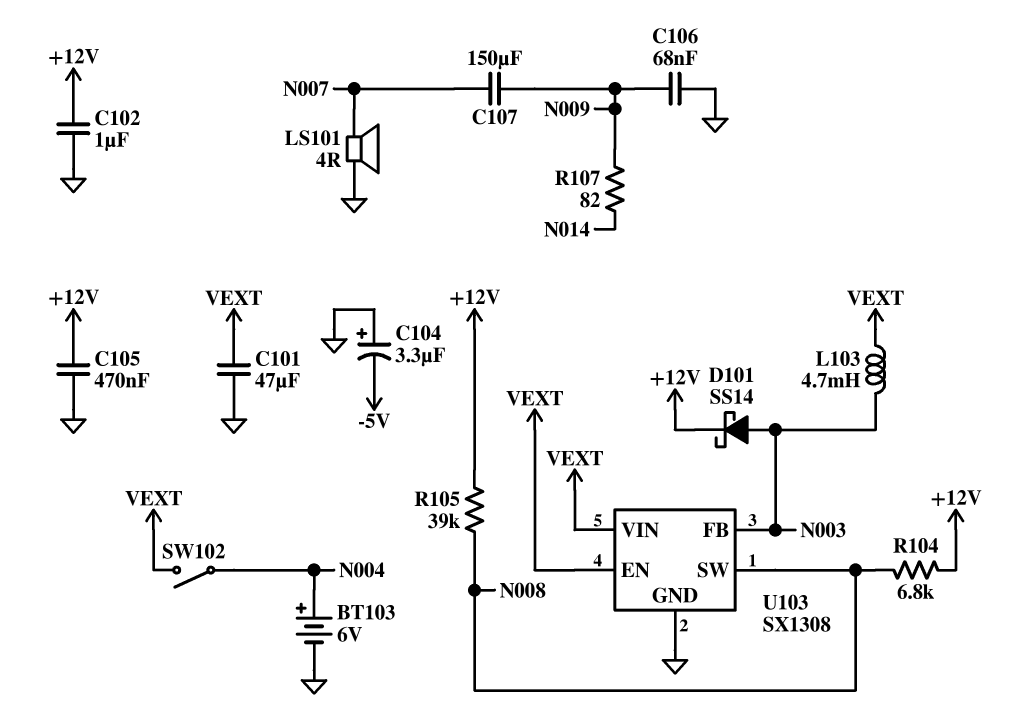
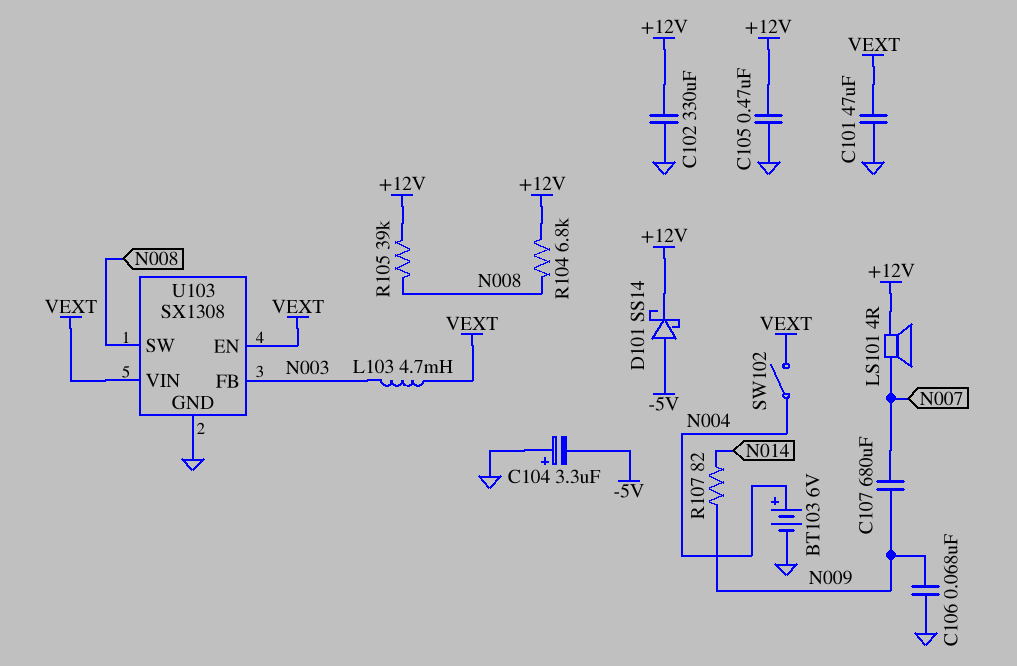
C102: 1uF (+12V, GND) -> 330uF (+12V, GND)
C107: 150uF (N007, N009) -> 680uF (N007, N009)
D101: schottky SS14 (A N003, K +12V) -> schottky SS14 (A -5V, K +12V)
LS101: speaker 4R (GND, N007) -> speaker 4R (+12V, N007)

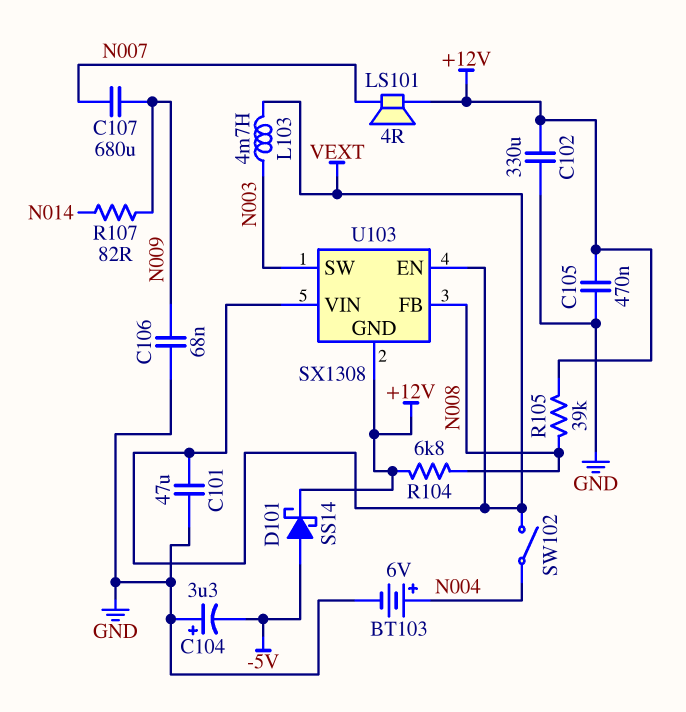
U103 pin FB: N003 -> N008
U103 pin GND: GND -> +12V
U103 pin SW: N008 -> N003

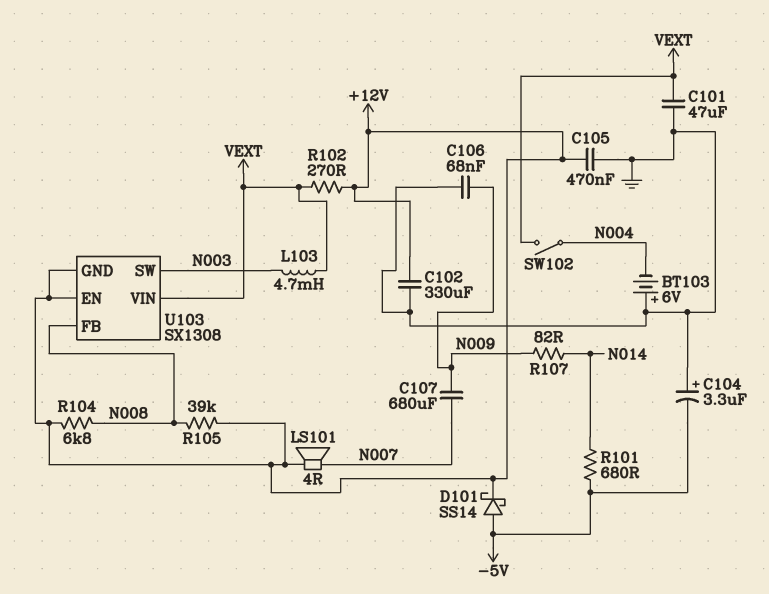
BT103: 6V (plus N004, minus GND) -> 6V (plus GND, minus N004)
R101: none -> 680 (-5V, N014)
R102: none -> 270 (+12V, VEXT)
U103 pin EN: VEXT -> +12V

